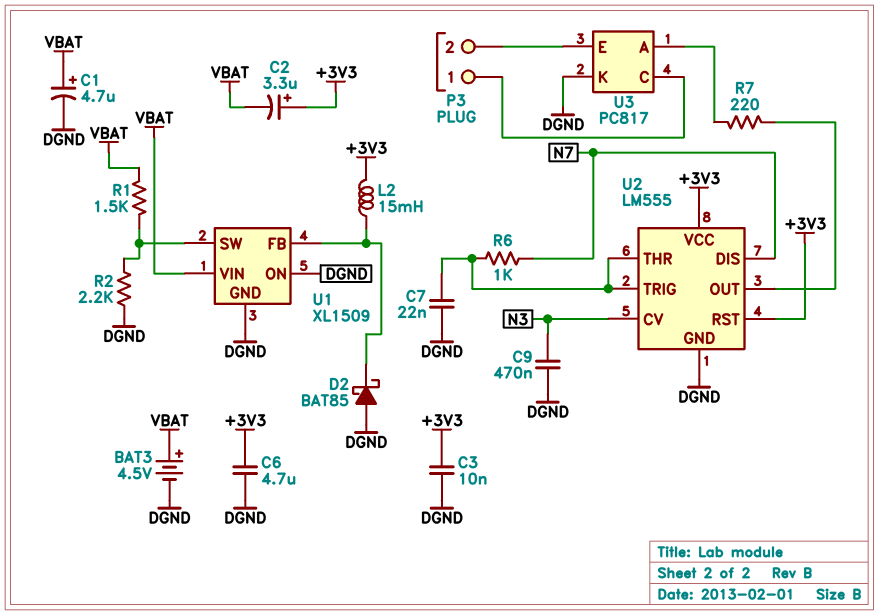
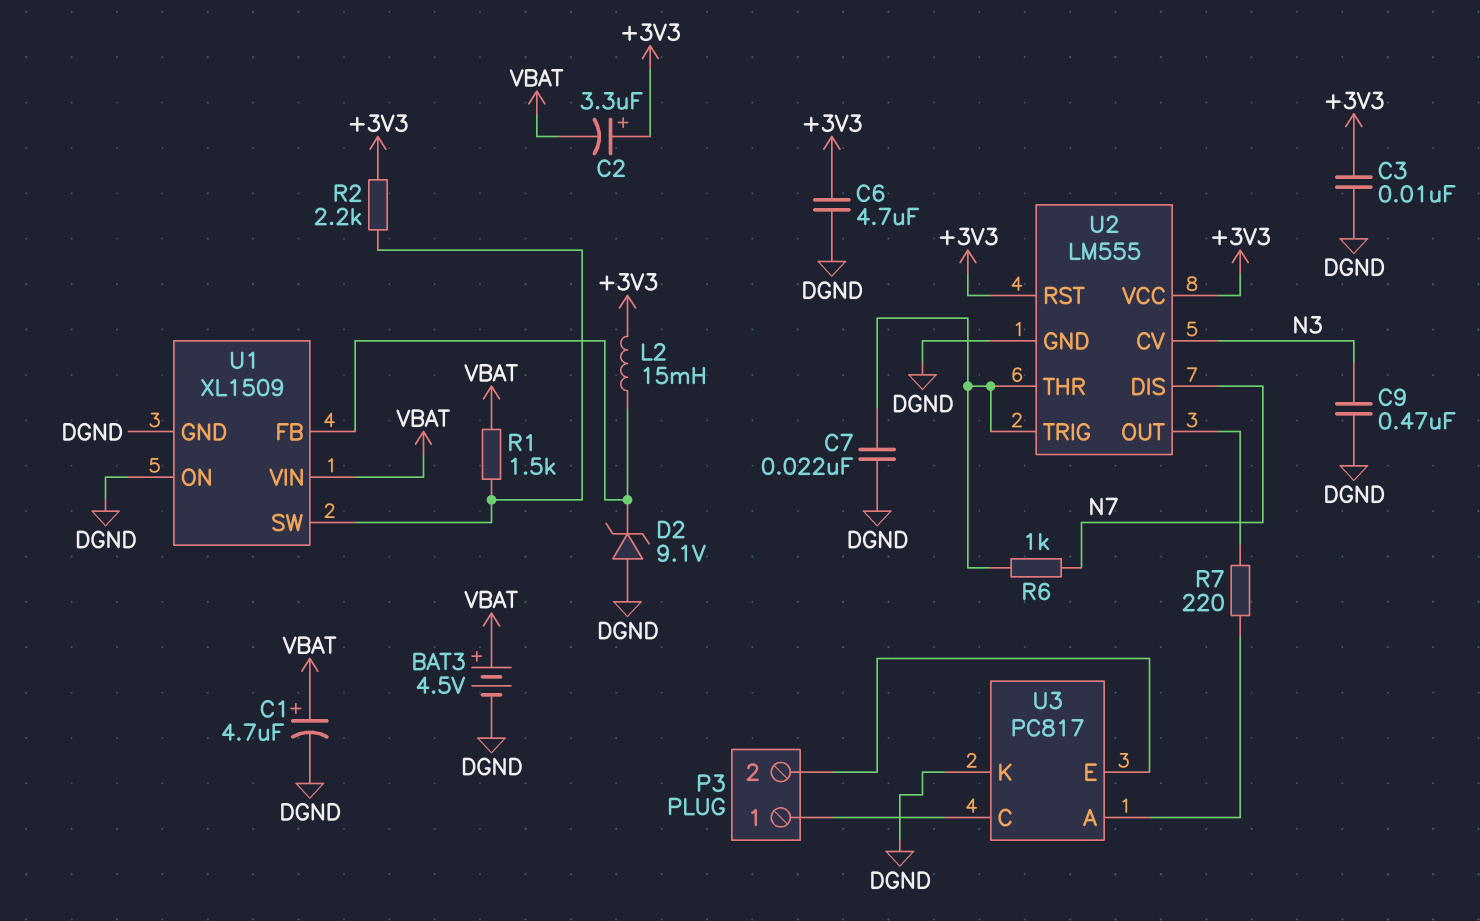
D2: schottky BAT85 (A DGND, K U1/FB) -> zener 9.1V (A DGND, K U1/FB)
R2: 2.2k (DGND, U1/SW) -> 2.2k (+3V3, U1/SW)

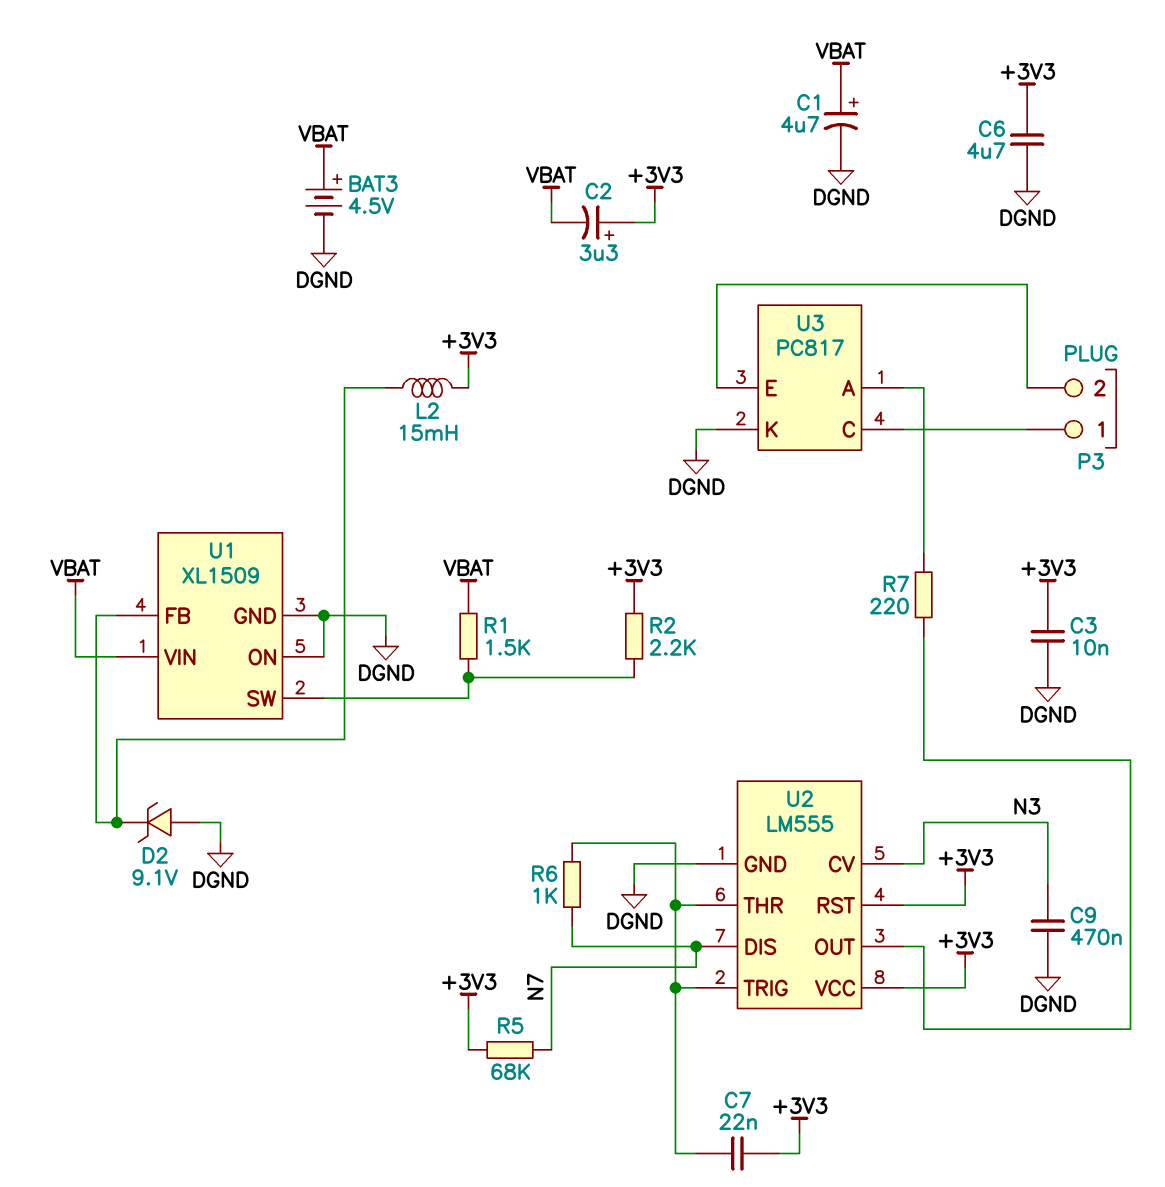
C7: 22nF (DGND, U2/THR) -> 22nF (+3V3, U2/THR)
R5: none -> 68k (+3V3, N7)

